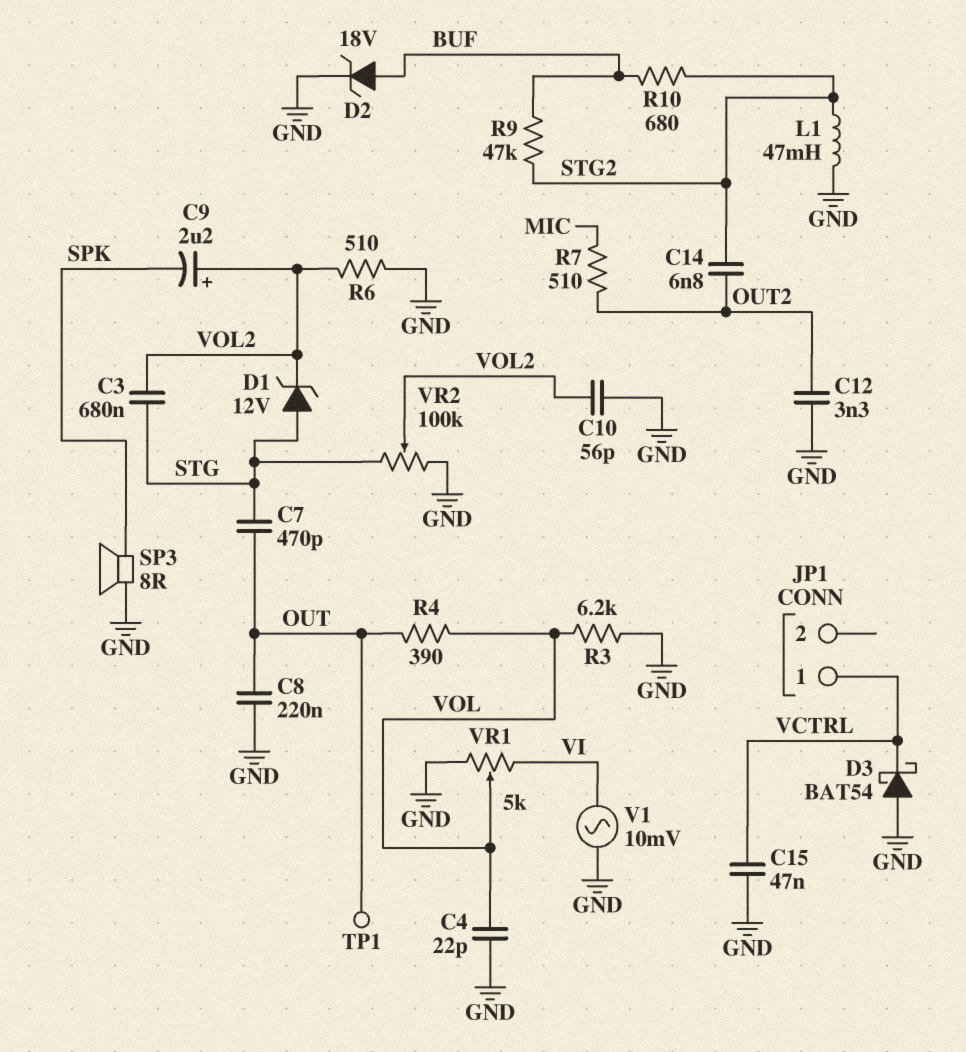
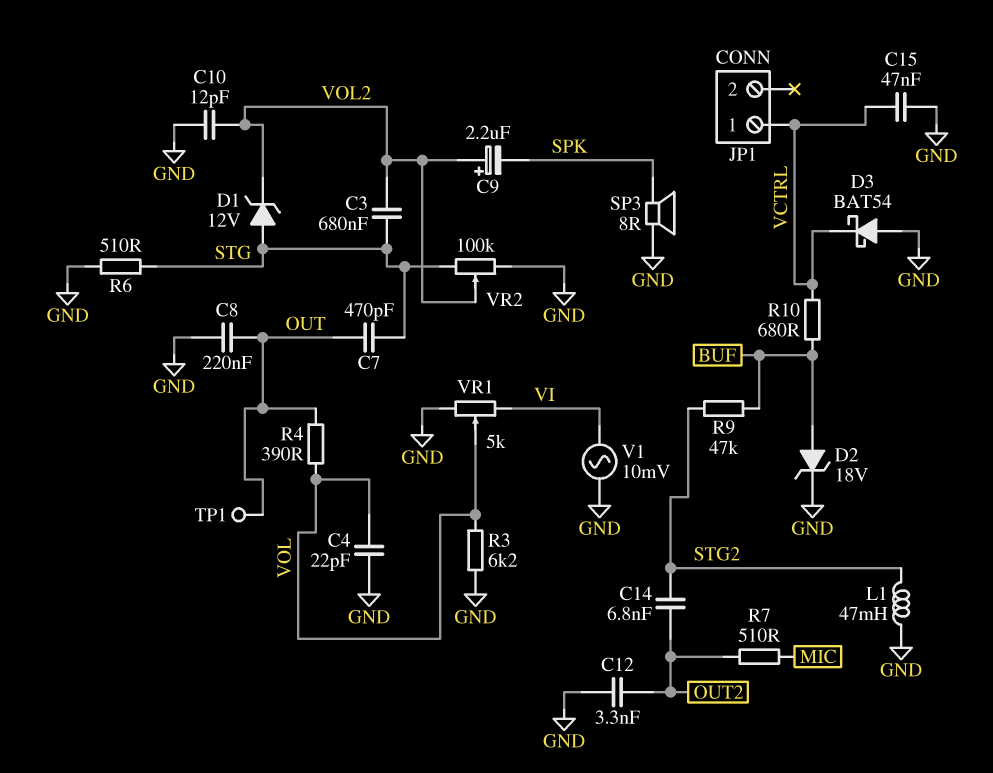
C10: 56pF (GND, VOL2) -> 12pF (GND, VOL2)
R6: 510 (GND, VOL2) -> 510 (GND, STG)
R10: 680 (BUF, STG2) -> 680 (BUF, VCTRL)

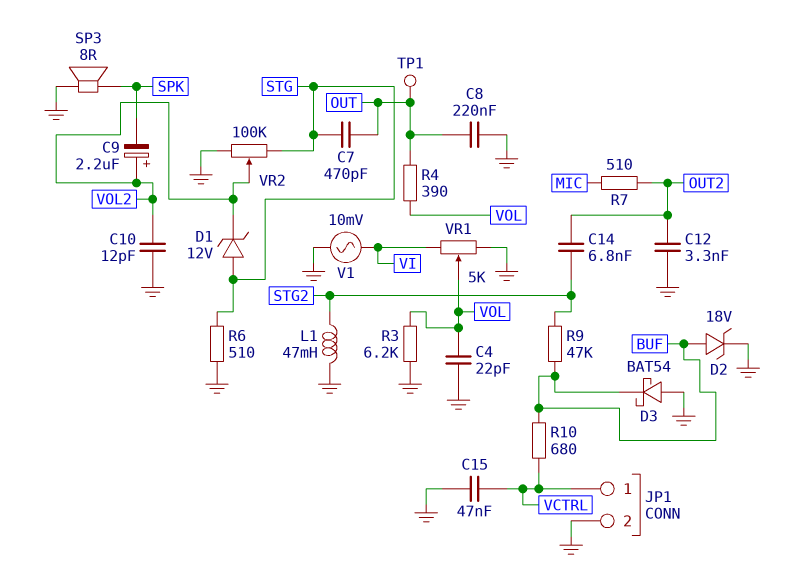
C3: 680nF (STG, VOL2) -> none
D3: schottky BAT54 (A GND, K VCTRL) -> schottky BAT54 (A GND, K BUF)
JP1 pin 2: none -> GND

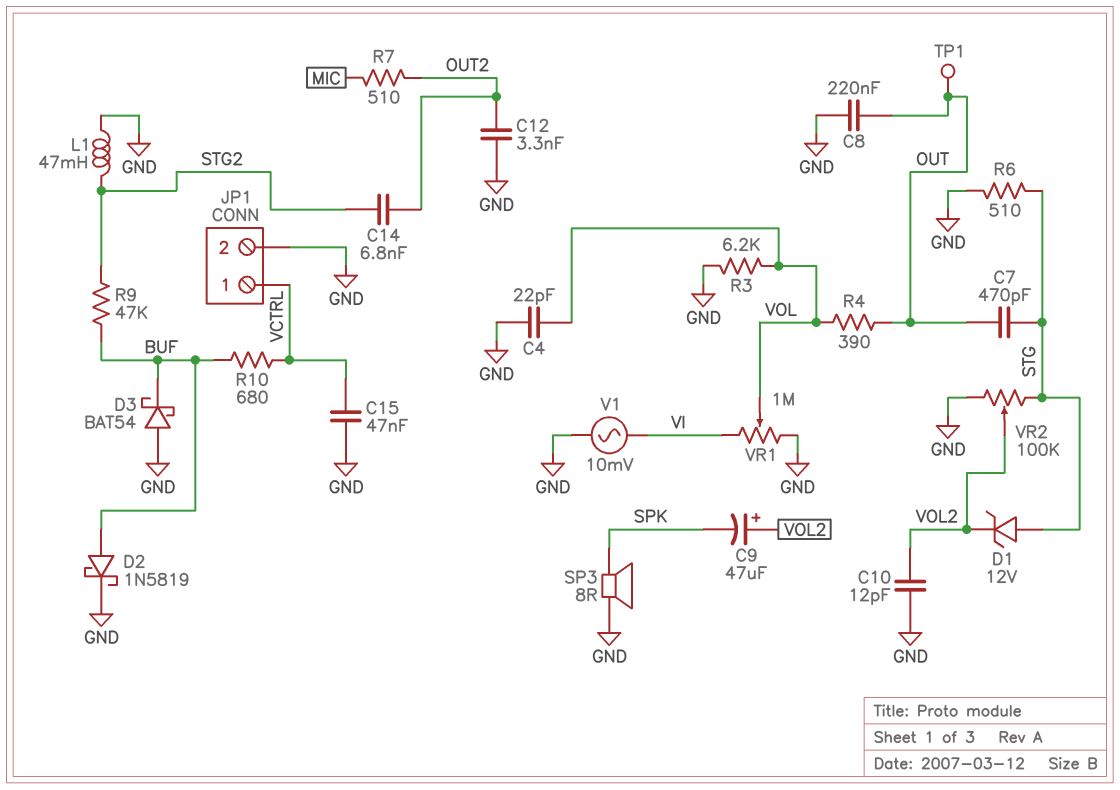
C9: 2.2uF (plus VOL2, minus SPK) -> 47uF (plus VOL2, minus SPK)
D2: zener 18V (A BUF, K GND) -> schottky 1N5819 (A BUF, K GND)
VR1: 5k (GND, VI, wiper VOL) -> 1M (GND, VI, wiper VOL)

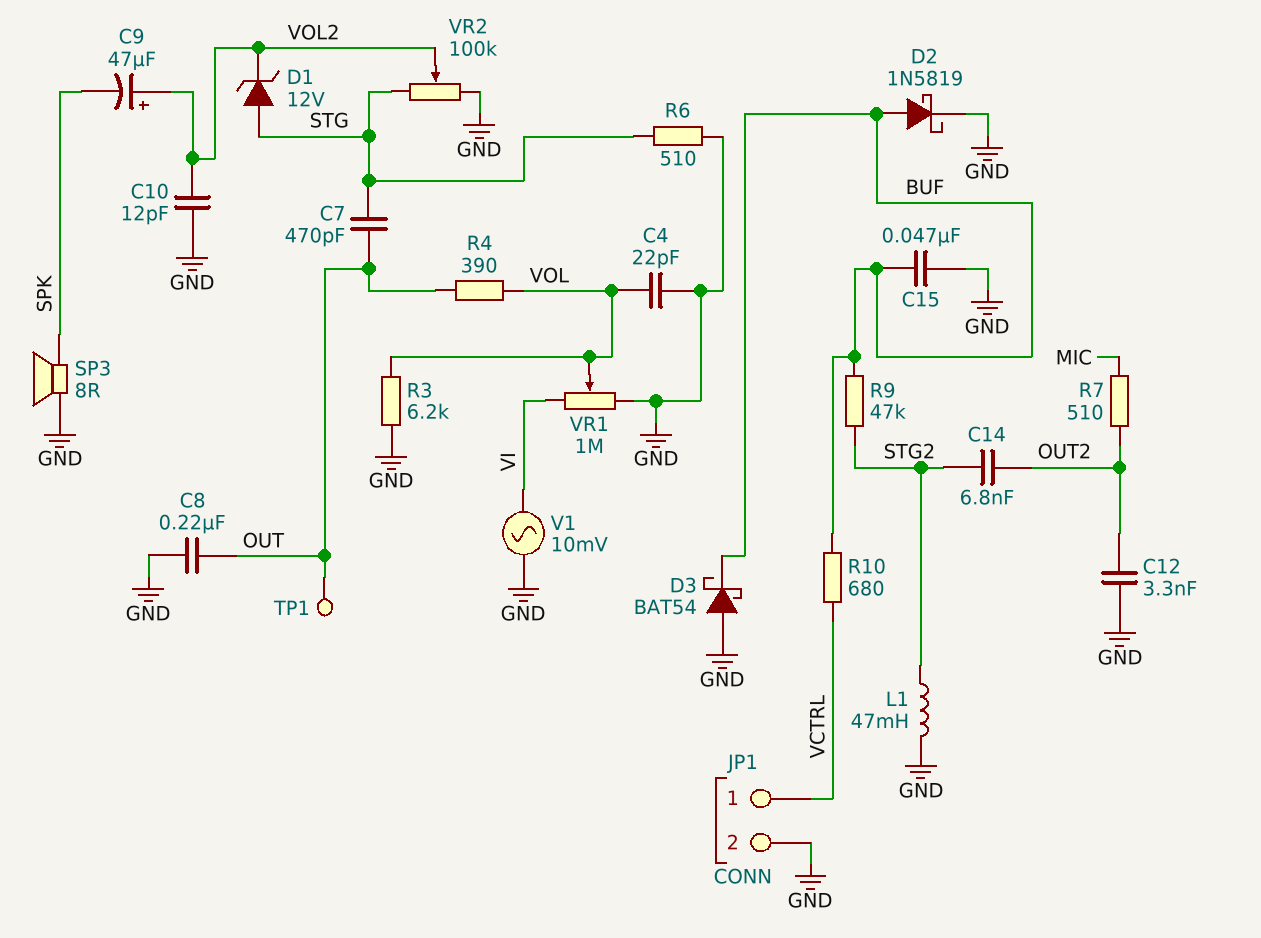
C15: 47nF (GND, VCTRL) -> 47nF (BUF, GND)

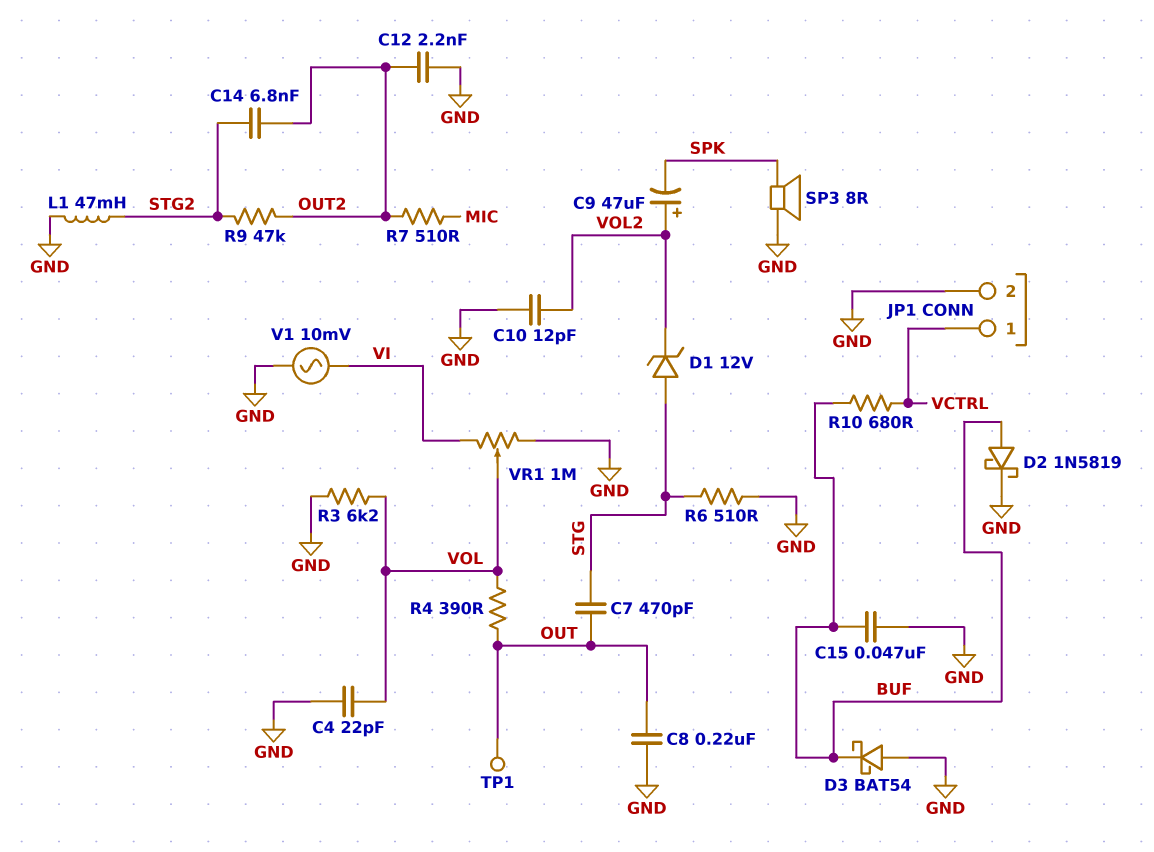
C12: 3.3nF (GND, OUT2) -> 2.2nF (GND, OUT2)
R9: 47k (BUF, STG2) -> 47k (OUT2, STG2)
VR2: 100k (GND, STG, wiper VOL2) -> none

